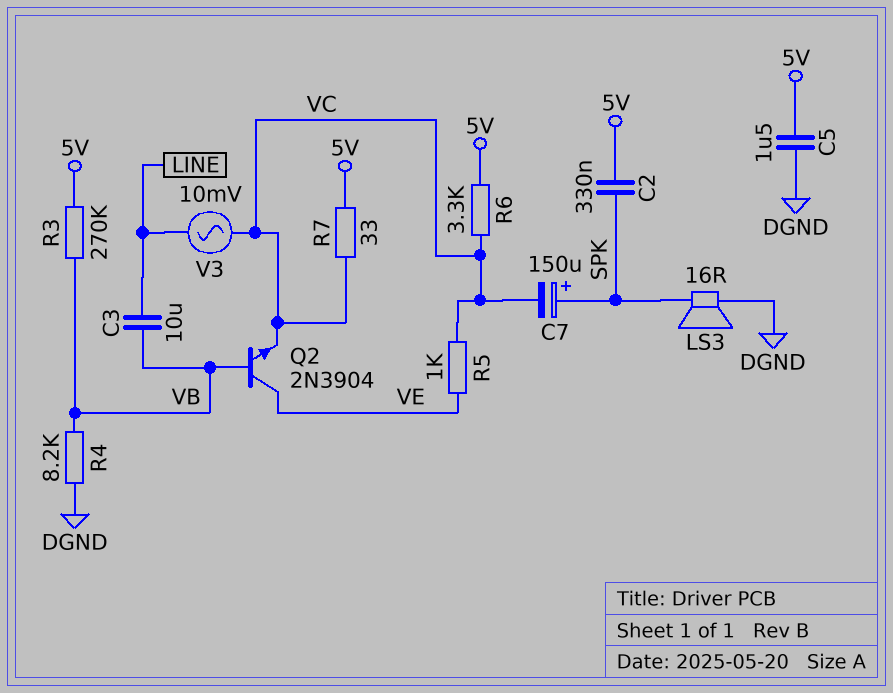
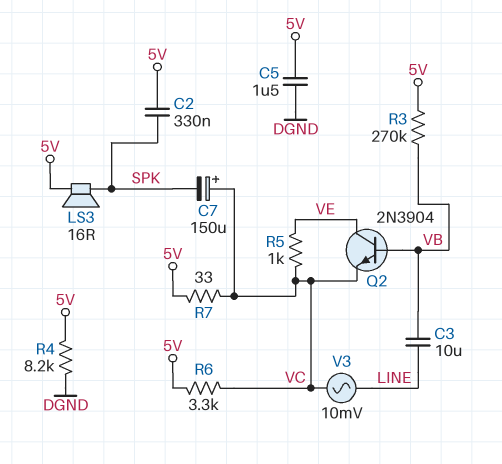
C7: 150uF (plus SPK, minus VC) -> 150uF (plus VC, minus SPK)
LS3: speaker 16R (DGND, SPK) -> speaker 16R (5V, SPK)
R4: 8.2k (DGND, VB) -> 8.2k (5V, DGND)

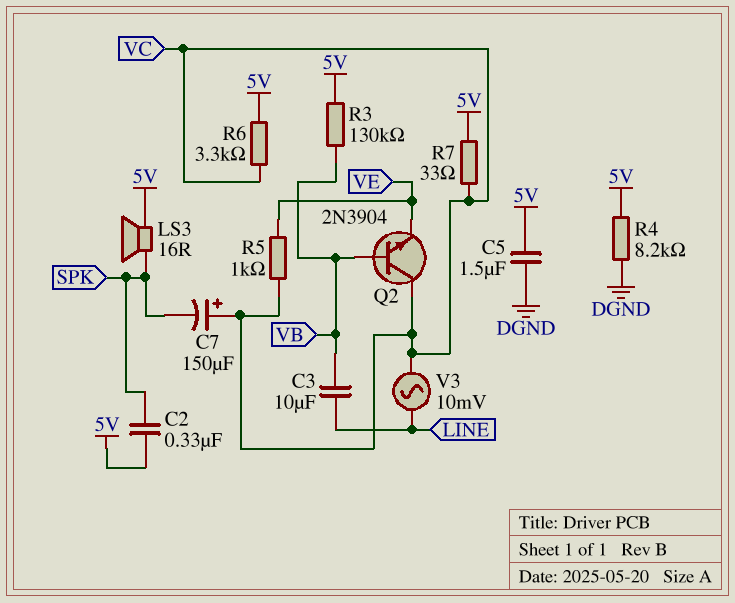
Q2: NPN 2N3904 (B VB, C VE, E VC) -> NPN 2N3904 (B VB, C VC, E VE)
R3: 270k (5V, VB) -> 130k (5V, VB)

